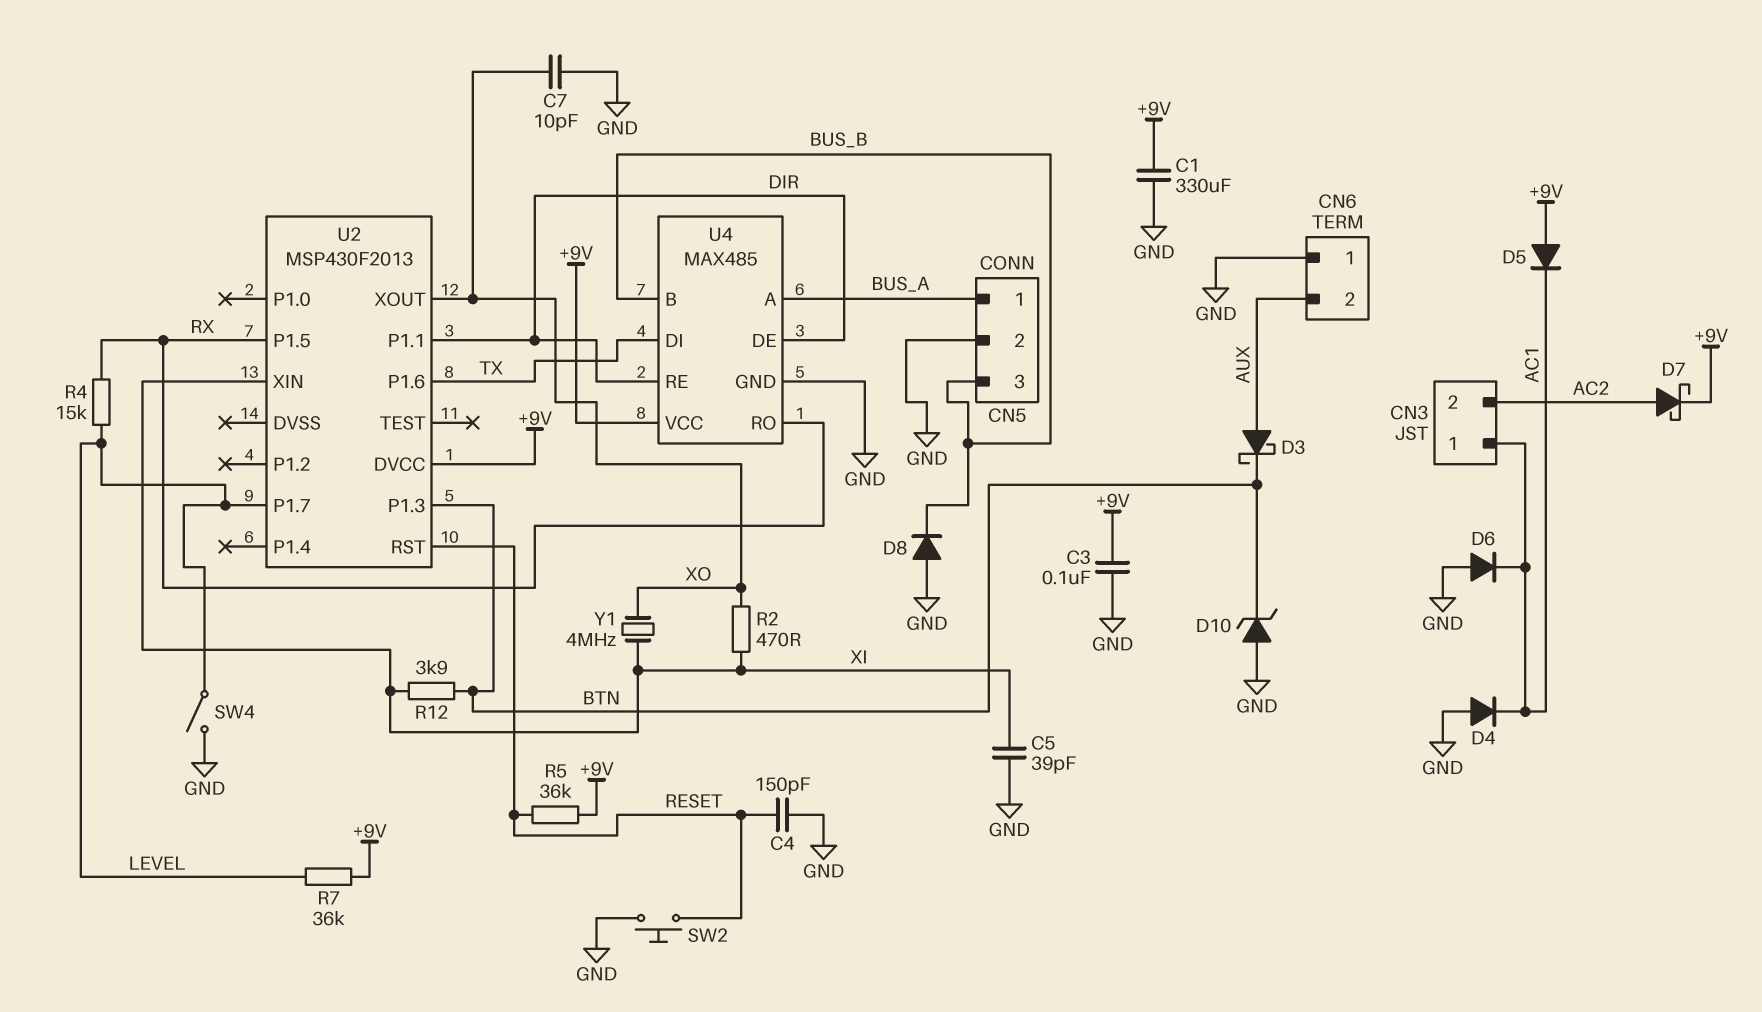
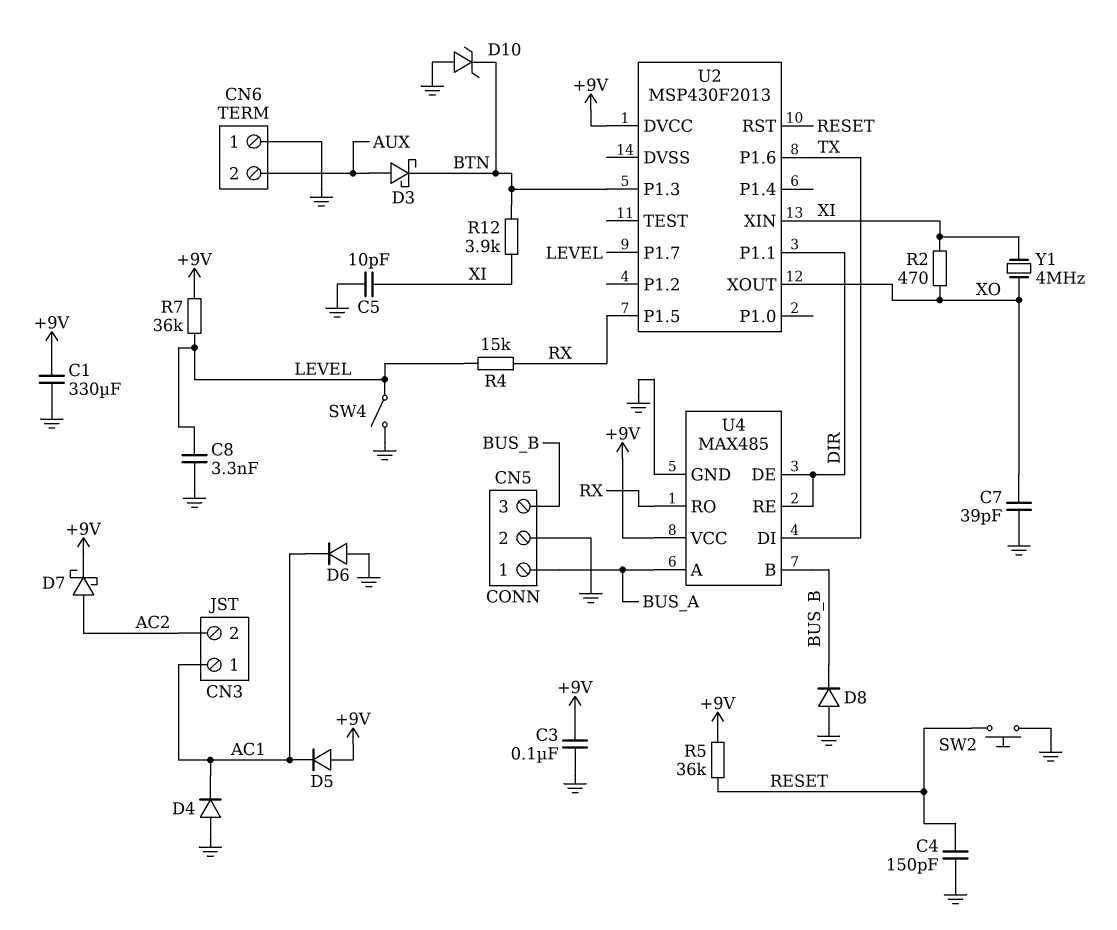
C5: 39pF (GND, XI) -> 10pF (GND, XI)
C7: 10pF (GND, XO) -> 39pF (GND, XO)
C8: none -> 3.3nF (GND, LEVEL)

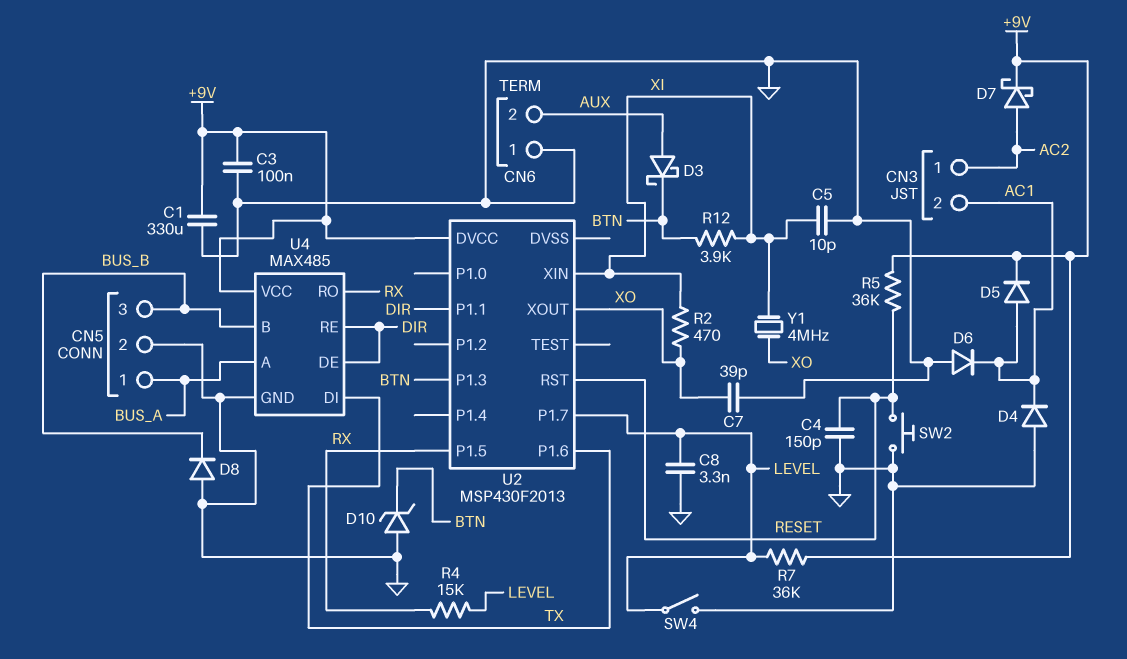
CN3 pin 1: AC1 -> AC2
CN3 pin 2: AC2 -> AC1
D5: diode (A +9V, K AC1) -> diode (A AC1, K +9V)

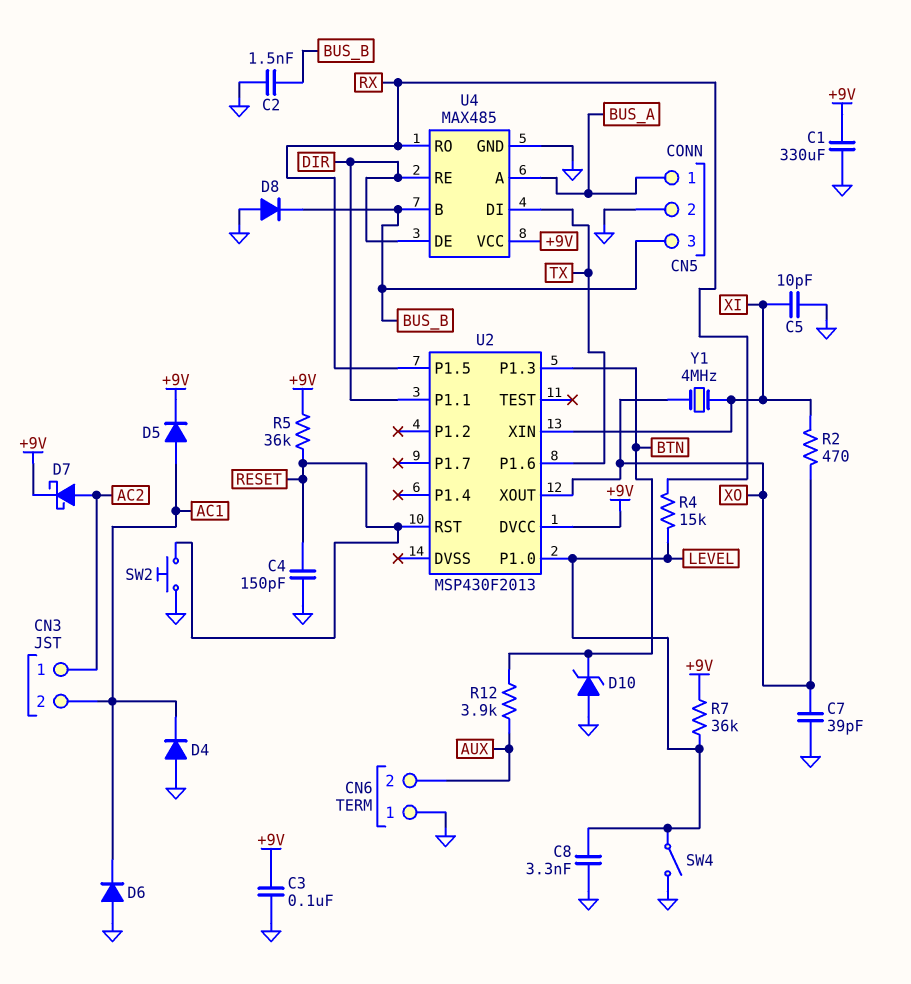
C2: none -> 1.5nF (BUS_B, GND)
D3: schottky (A AUX, K BTN) -> none
R12: 3.9k (BTN, XI) -> 3.9k (AUX, BTN)
U2 pin P1.0: none -> LEVEL
U2 pin P1.7: LEVEL -> none

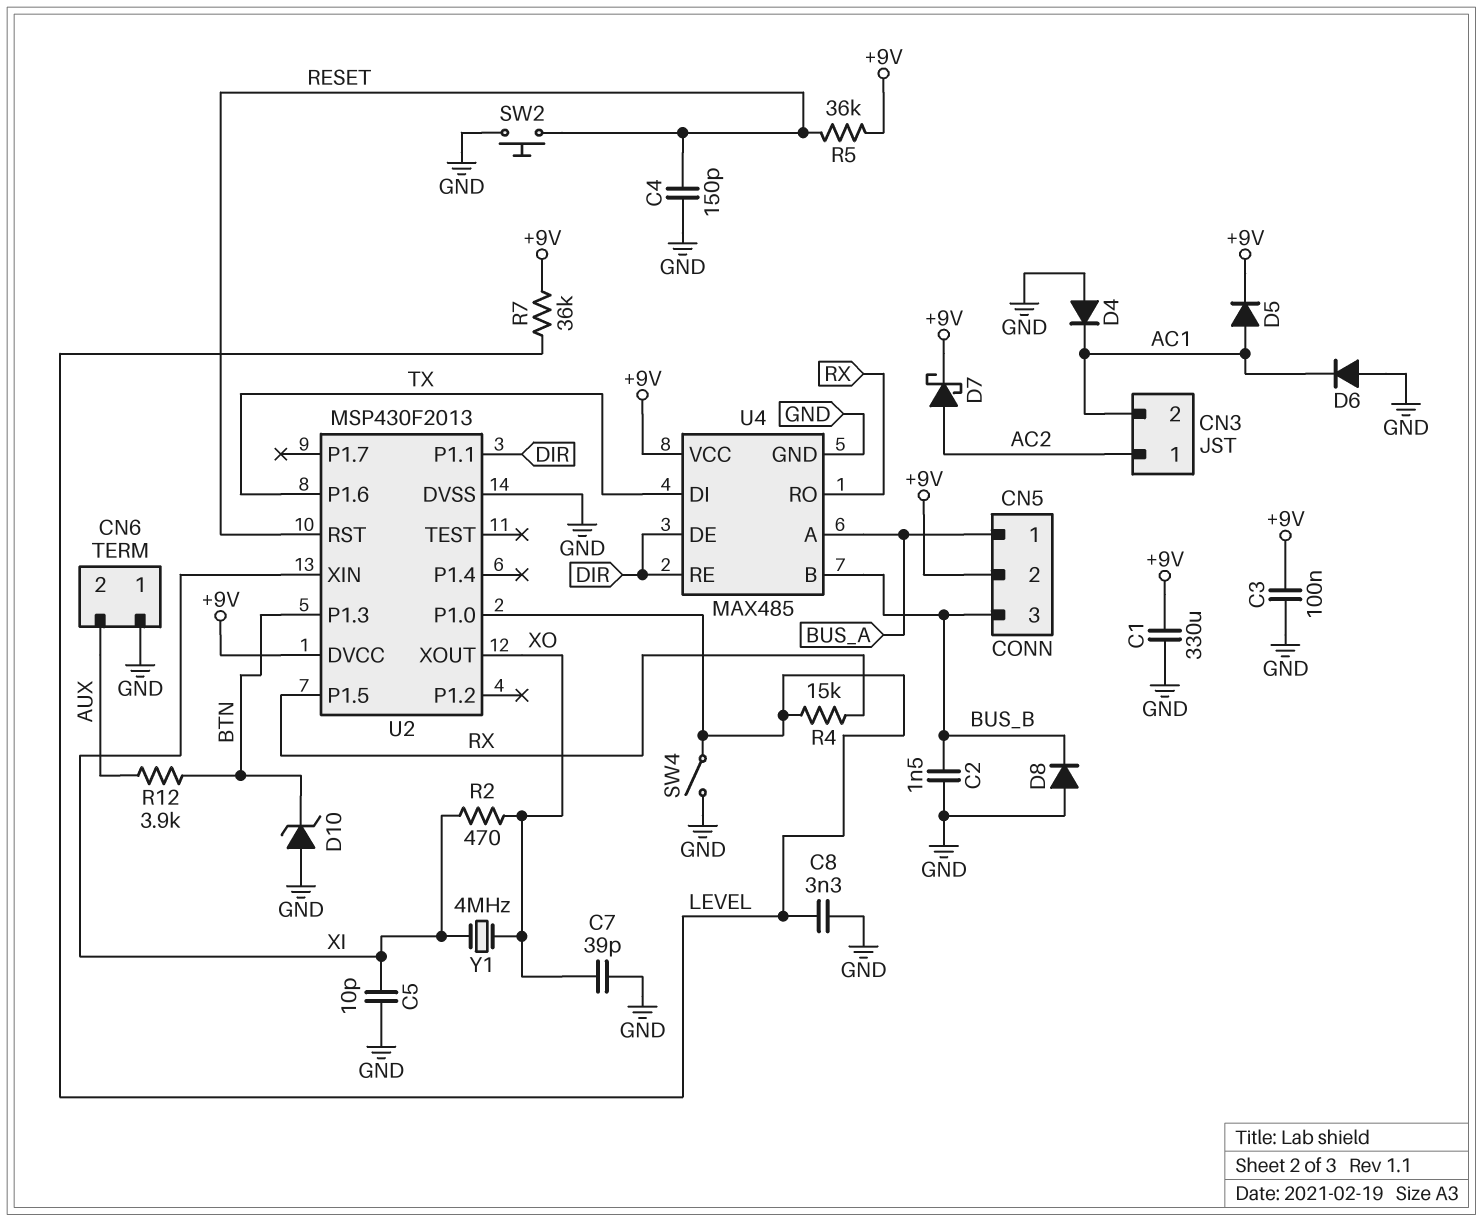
CN5 pin 2: GND -> +9V
U2 pin DVSS: none -> GND

